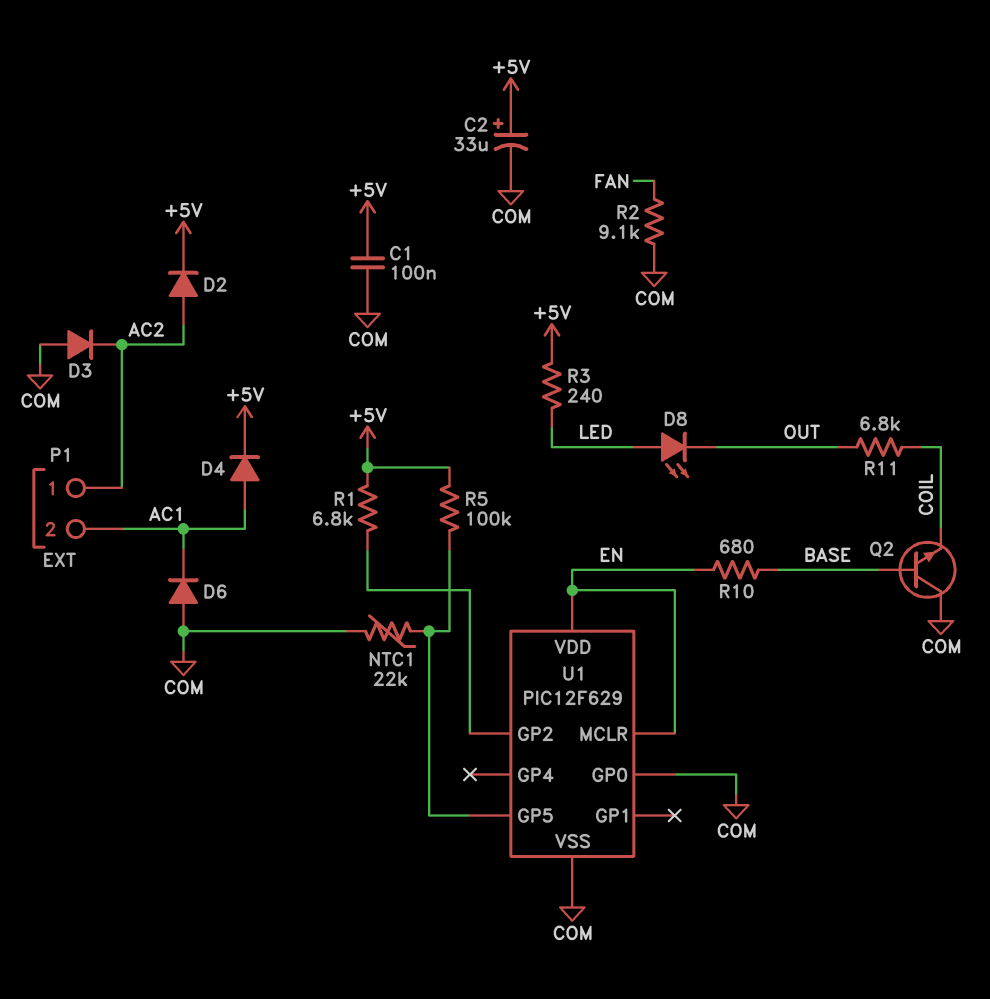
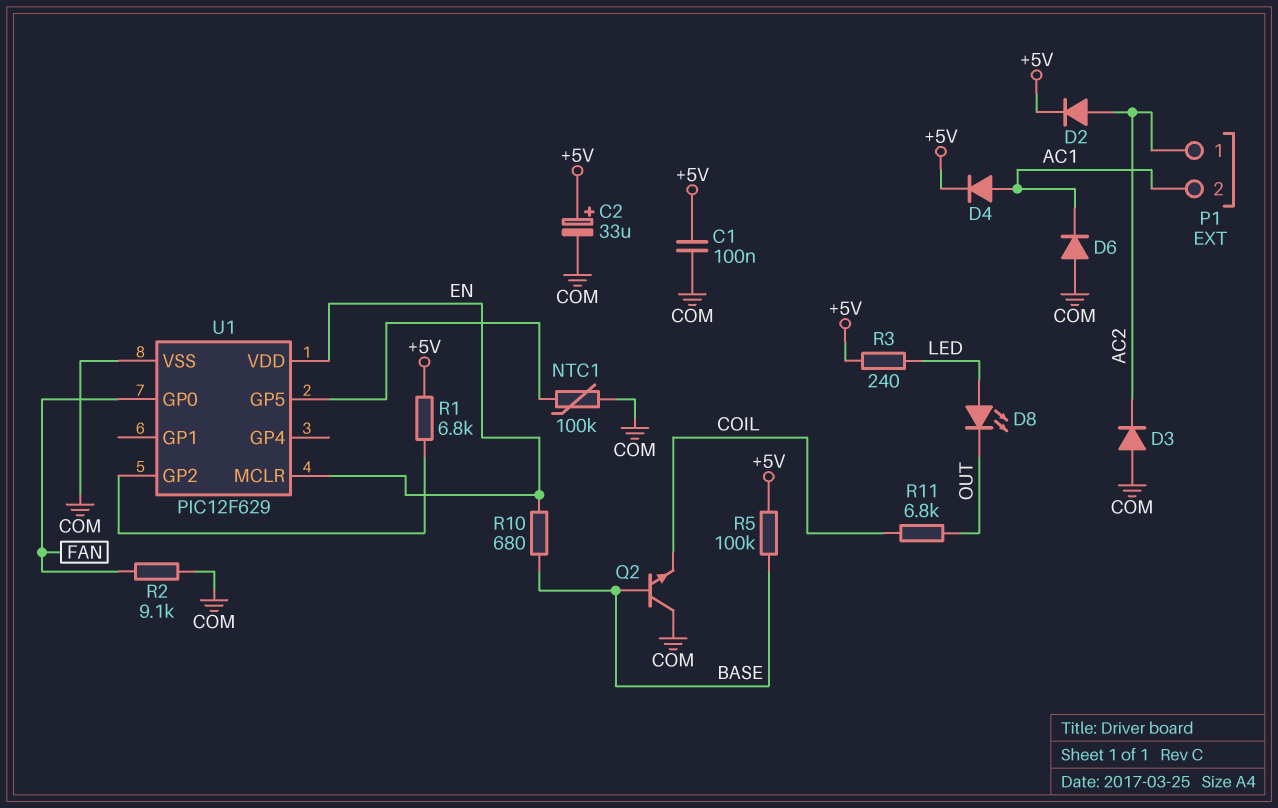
NTC1: 22k (COM, U1/GP5) -> 100k (COM, U1/GP5)
R5: 100k (+5V, U1/GP5) -> 100k (+5V, BASE)
U1 pin GP0: COM -> FAN

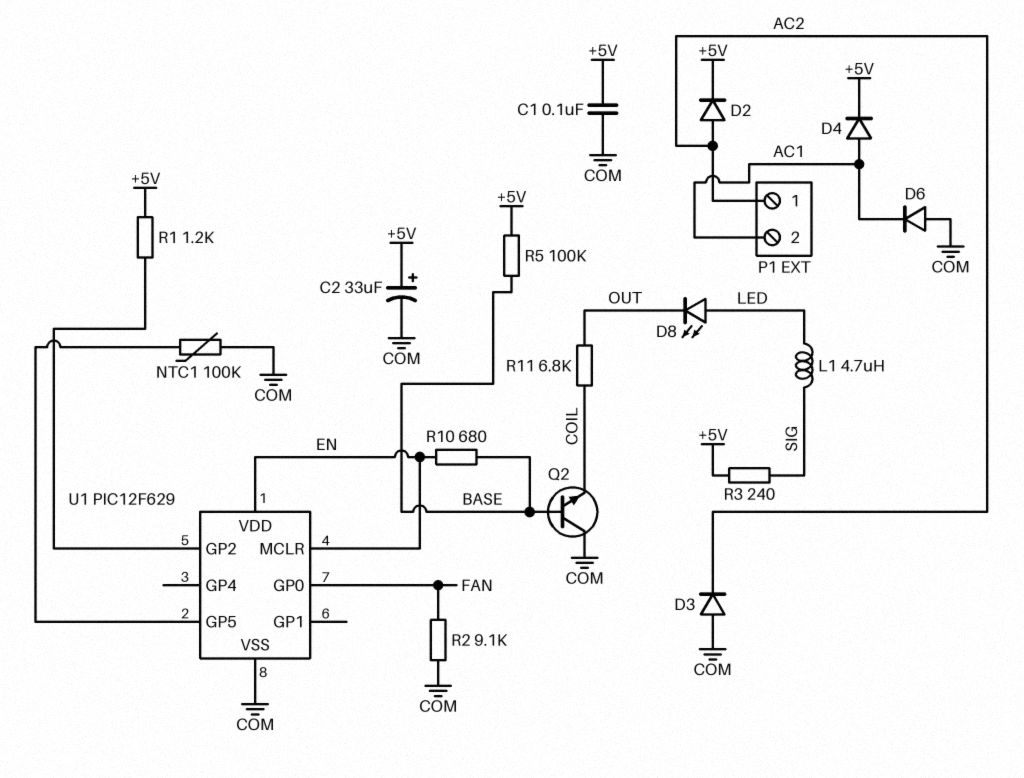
L1: none -> 4.7uH (LED, SIG)
R1: 6.8k (+5V, U1/GP2) -> 1.2k (+5V, U1/GP2)
R3: 240 (+5V, LED) -> 240 (+5V, SIG)

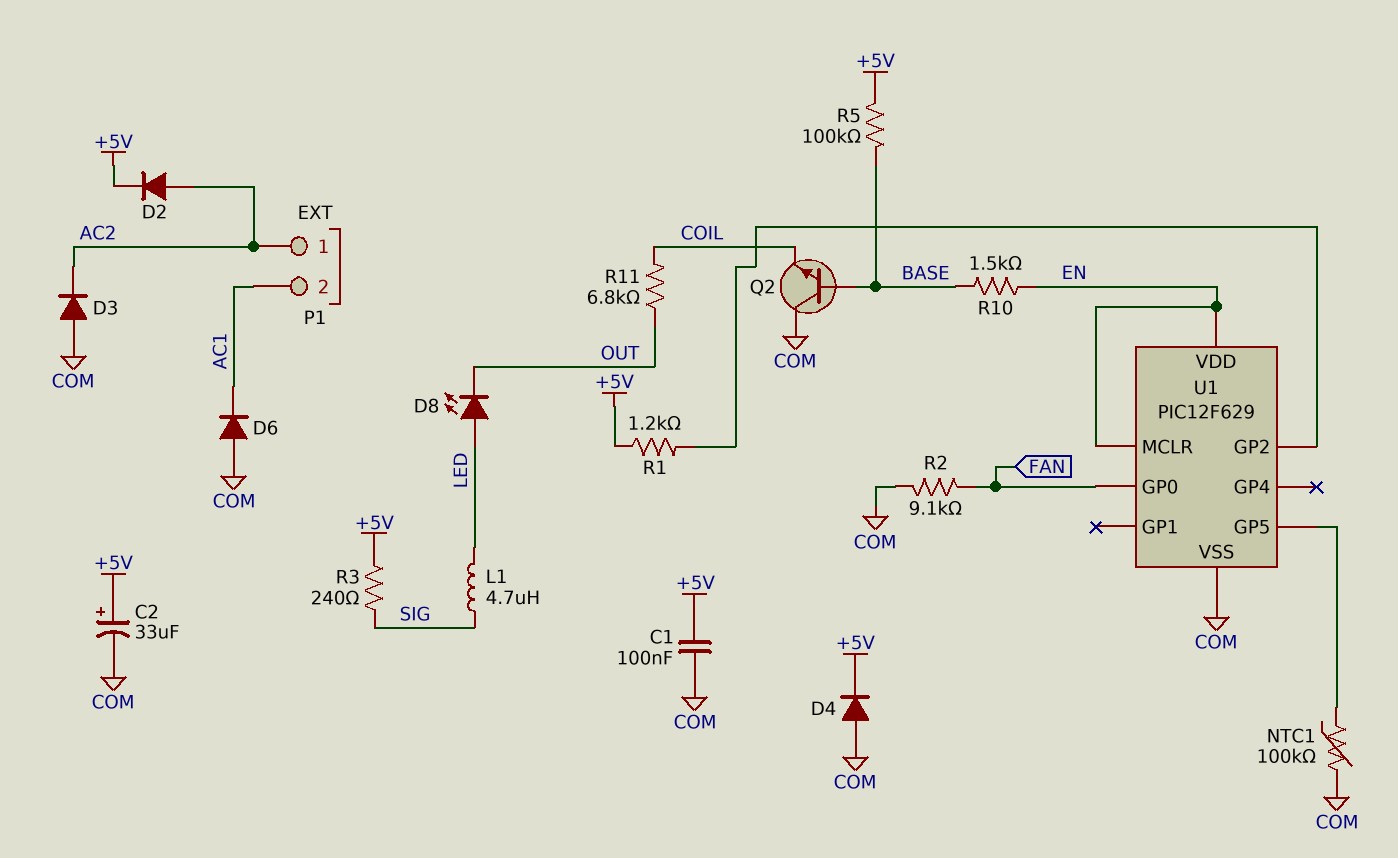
D4: diode (A AC1, K +5V) -> diode (A COM, K +5V)
R10: 680 (BASE, EN) -> 1.5k (BASE, EN)

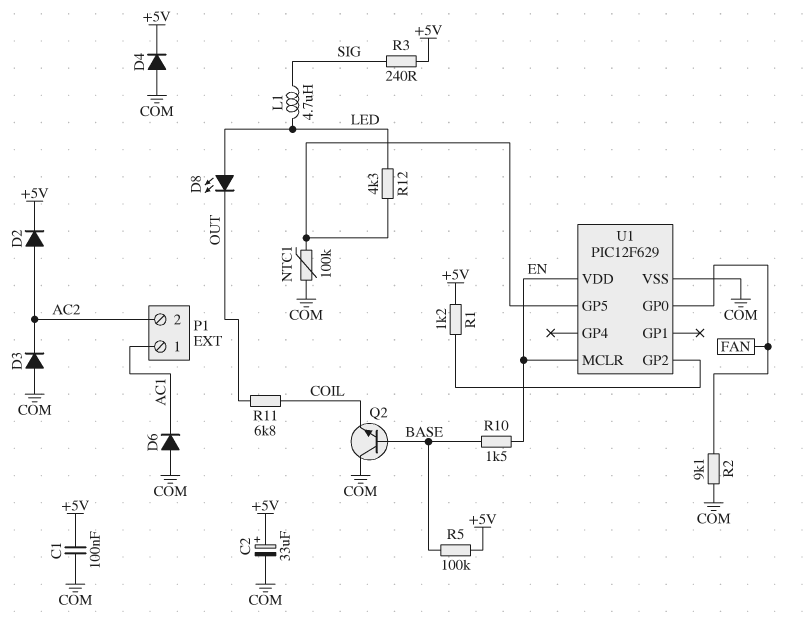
P1 pin 1: AC2 -> AC1
P1 pin 2: AC1 -> AC2
R12: none -> 4.3k (LED, U1/GP5)

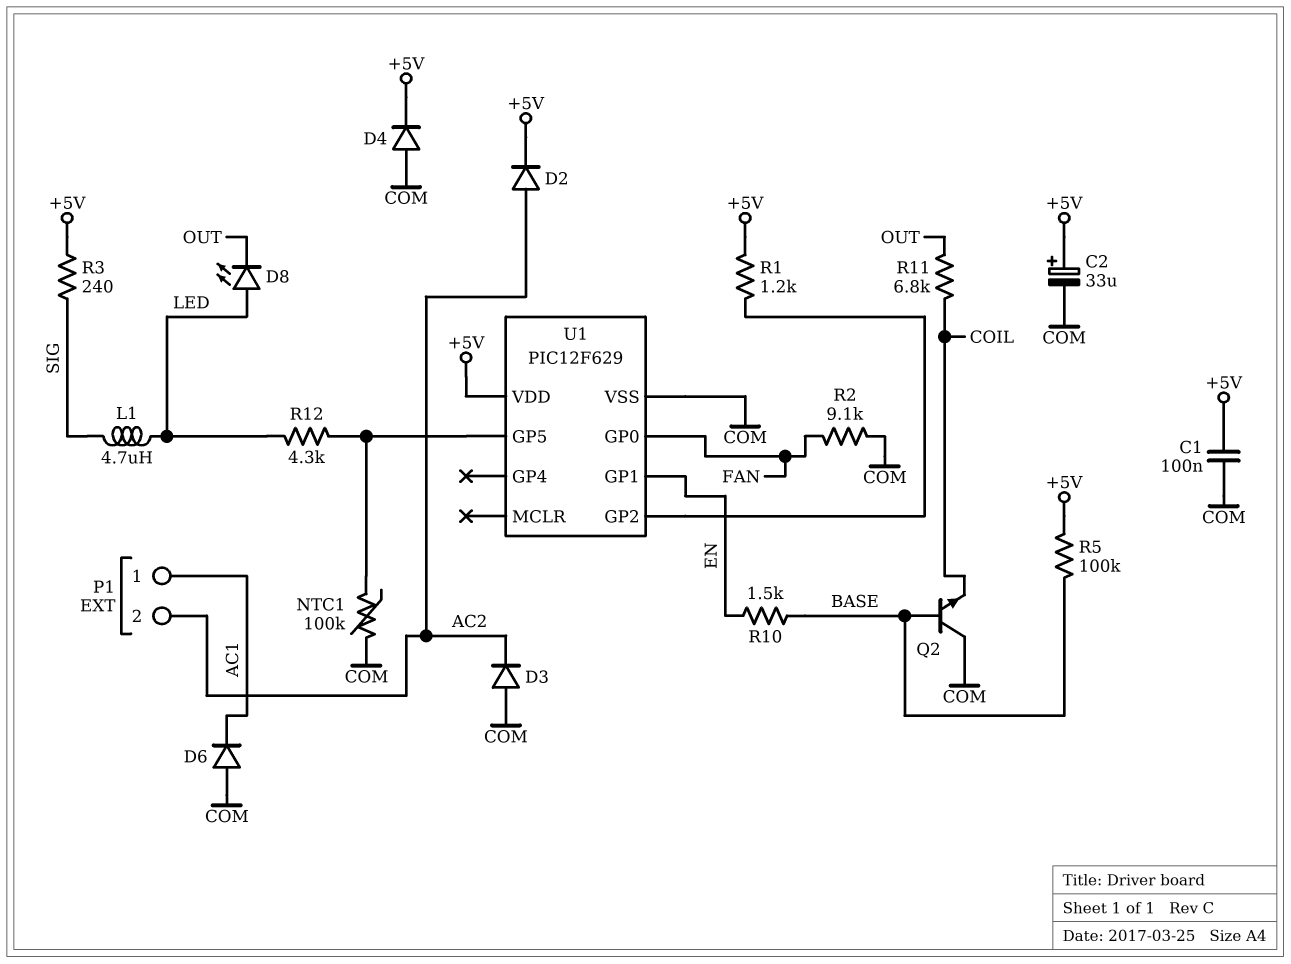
U1 pin GP1: none -> EN
U1 pin MCLR: EN -> none
U1 pin VDD: EN -> +5V

